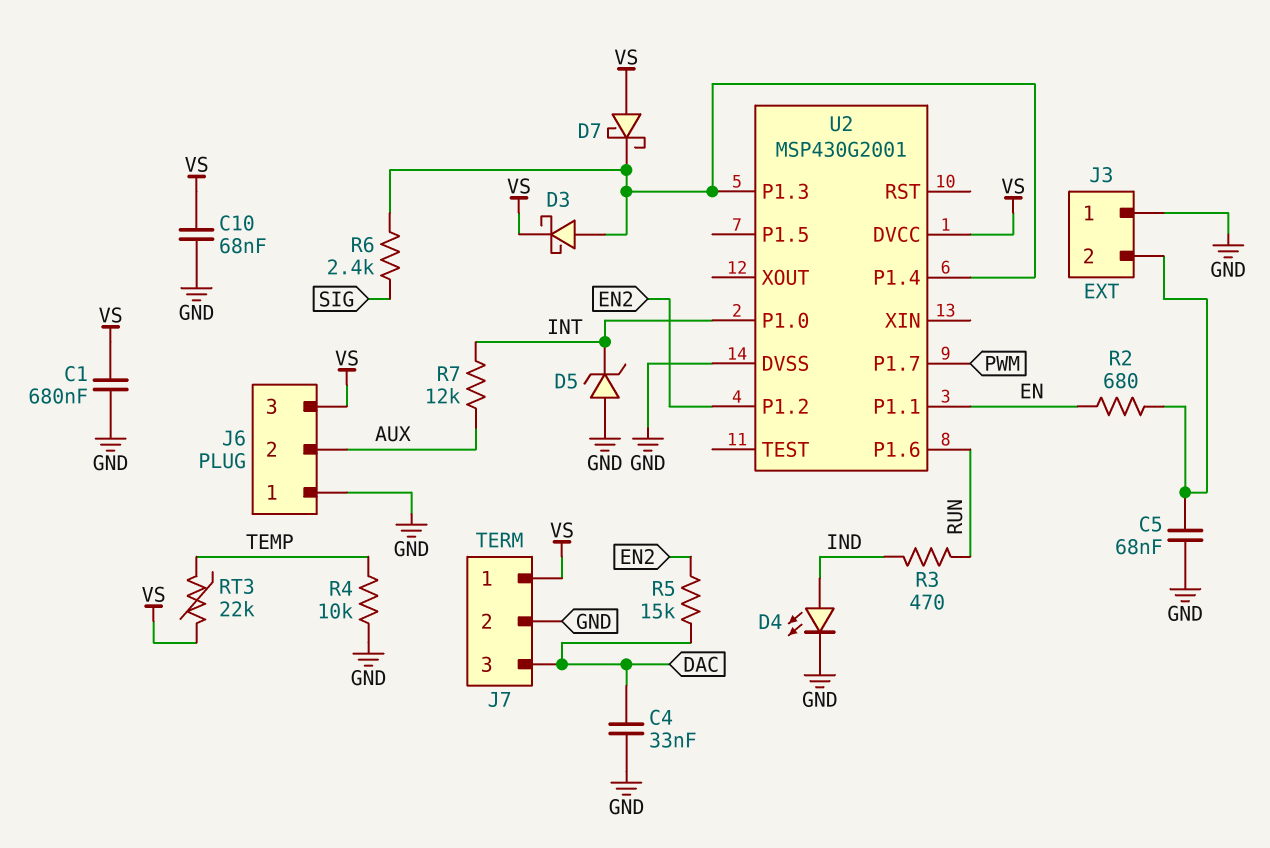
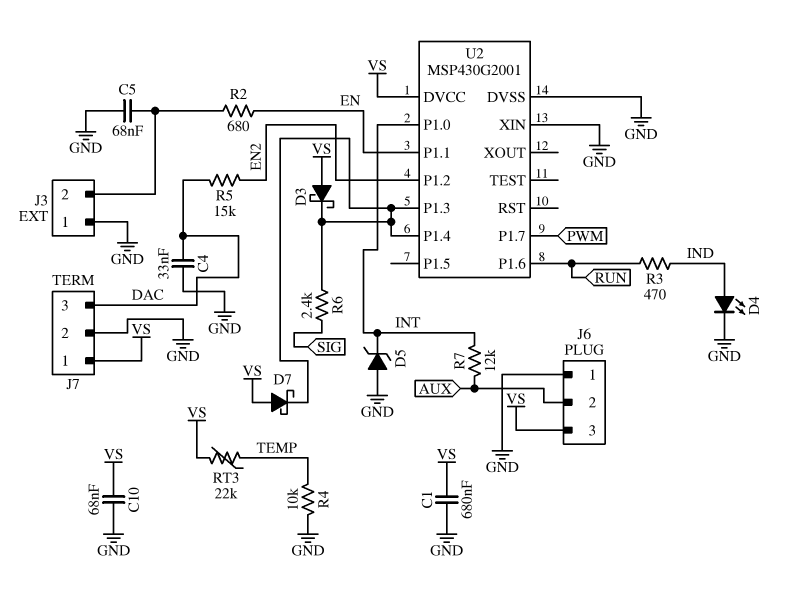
D3: schottky (A U2/P1.3, K VS) -> schottky (A VS, K U2/P1.3)
U2 pin XIN: none -> GND

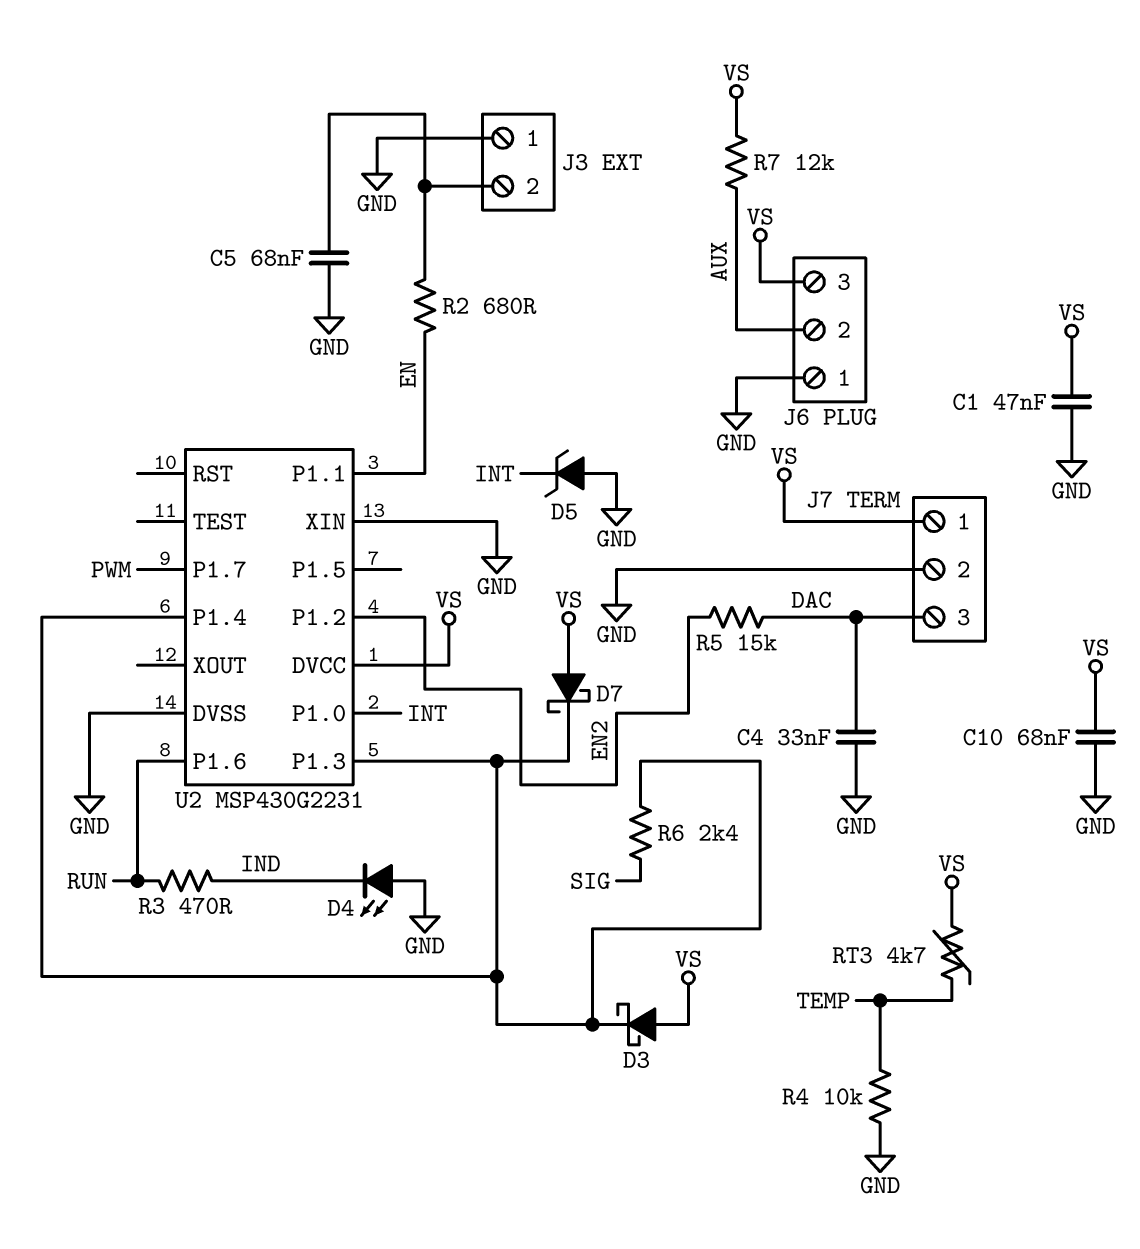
C1: 680nF (GND, VS) -> 47nF (GND, VS)
D4: LED (A IND, K GND) -> LED (A GND, K IND)
R7: 12k (AUX, INT) -> 12k (AUX, VS)
RT3: 22k (TEMP, VS) -> 4.7k (TEMP, VS)
U2: MSP430G2001 -> MSP430G2231

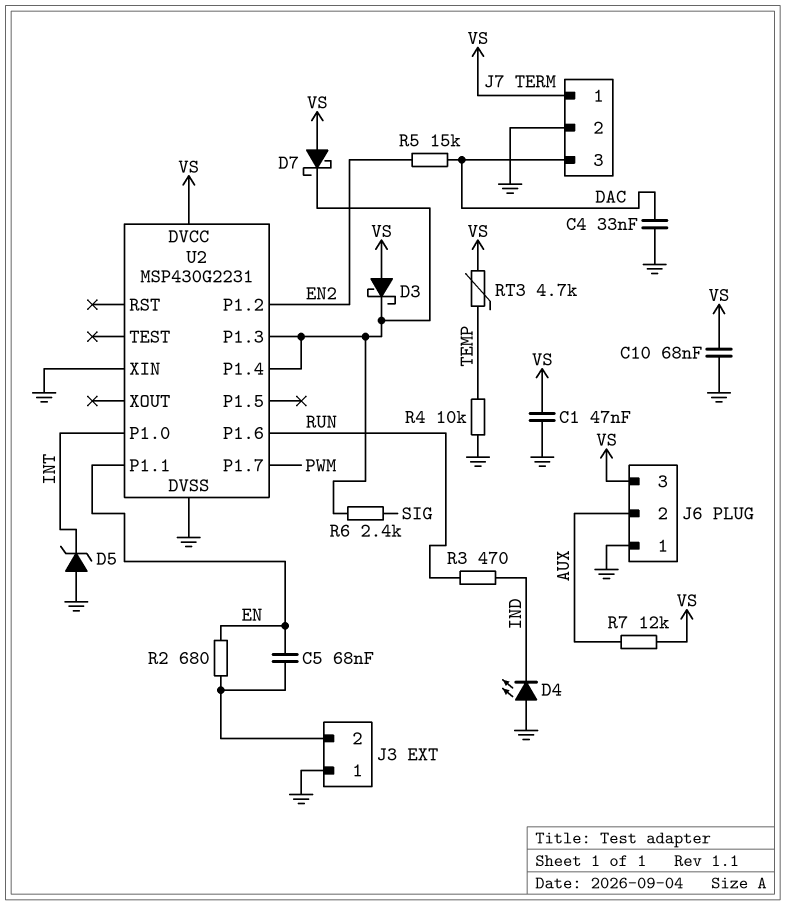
C5: 68nF (GND, J3/2) -> 68nF (EN, J3/2)

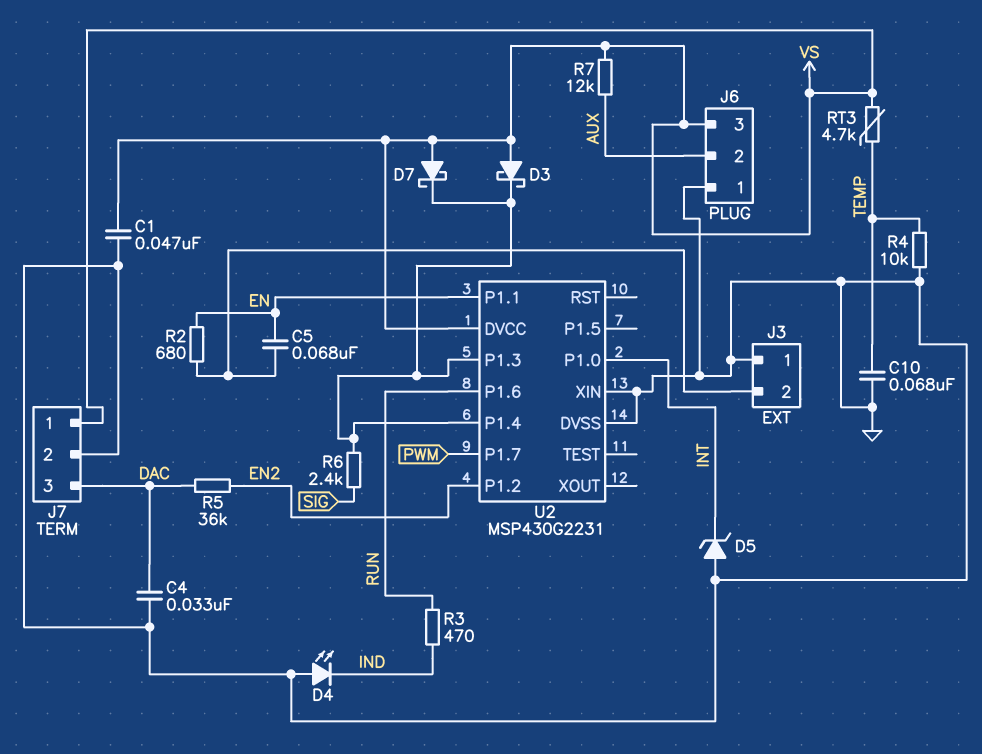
C10: 68nF (GND, VS) -> 68nF (GND, TEMP)
R5: 15k (DAC, EN2) -> 36k (DAC, EN2)

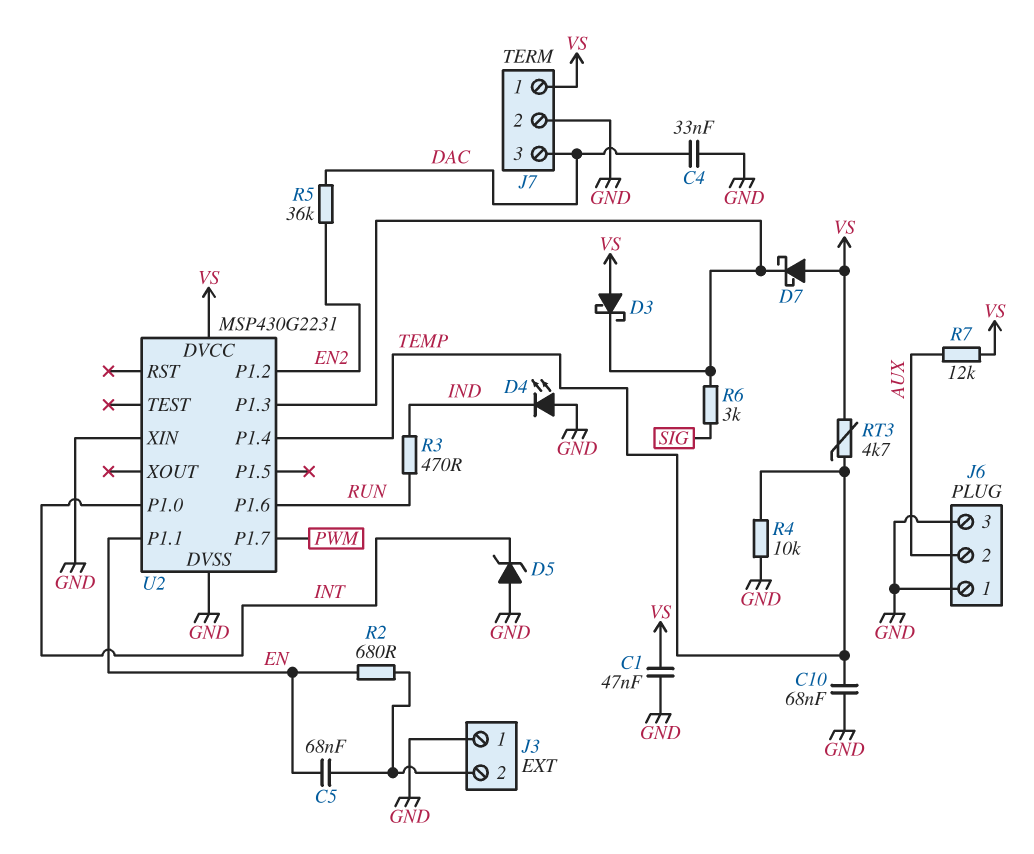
J6 pin 3: VS -> GND
R6: 2.4k (SIG, U2/P1.3) -> 3k (SIG, U2/P1.3)
U2 pin P1.4: U2/P1.3 -> TEMP

